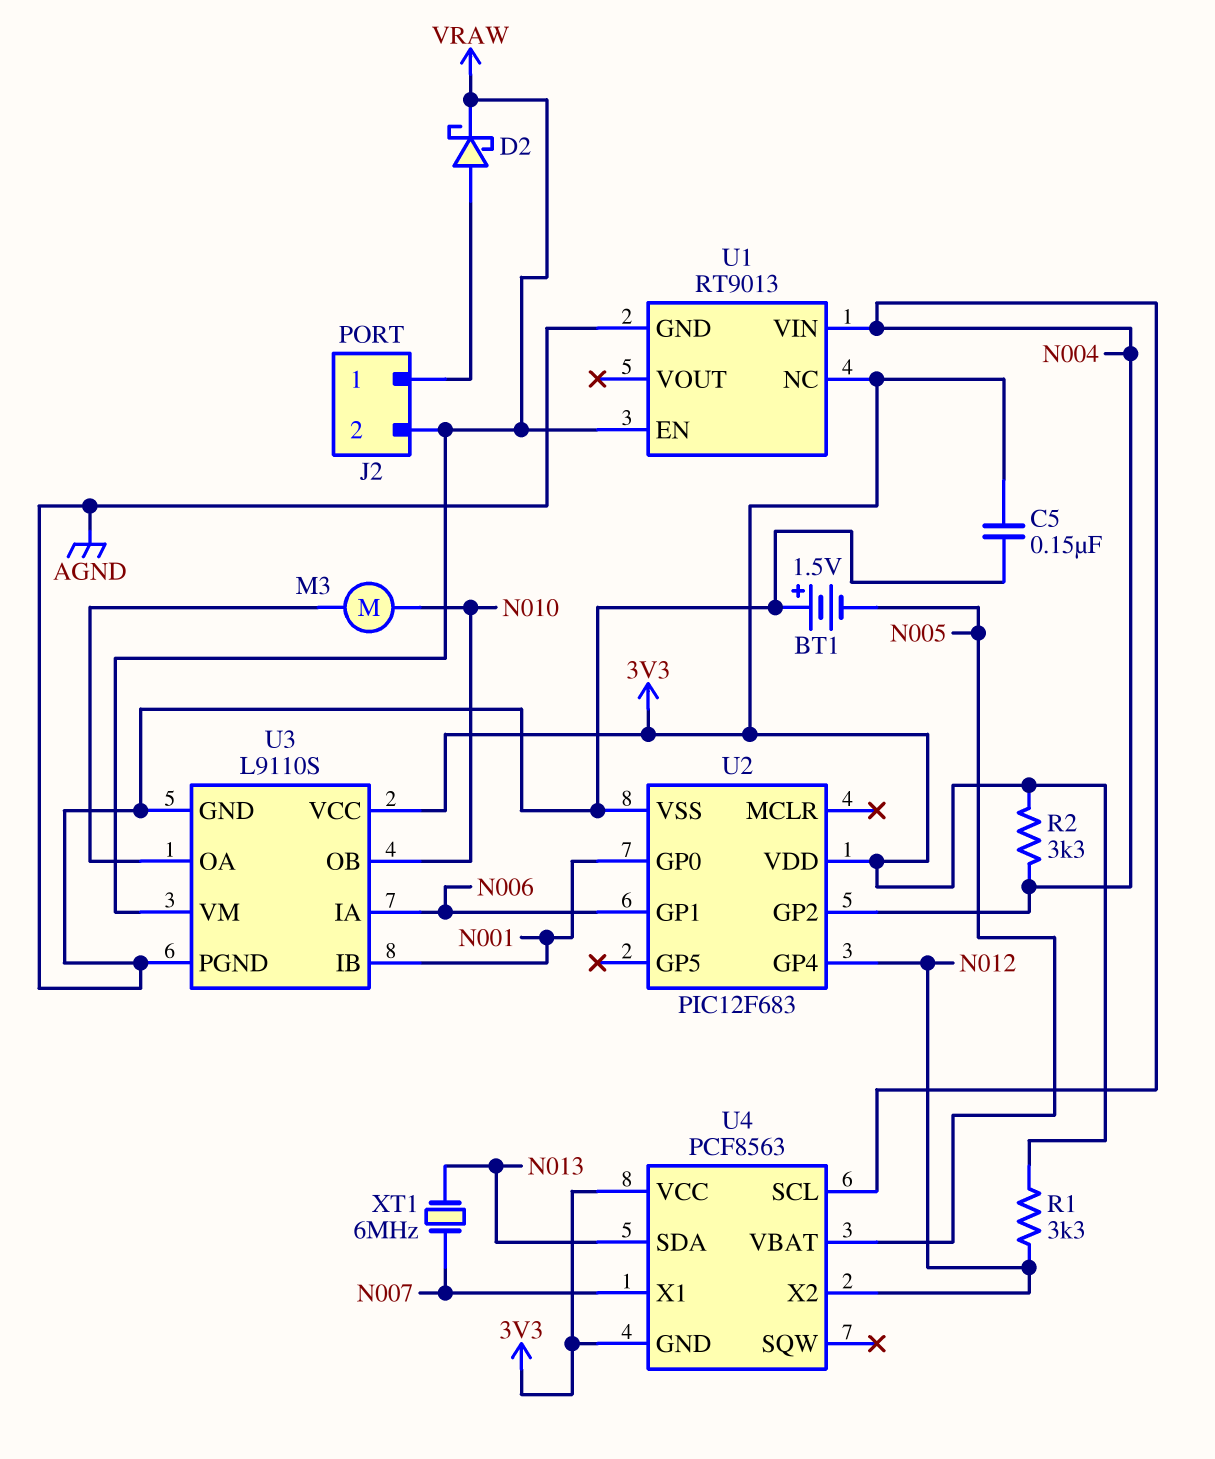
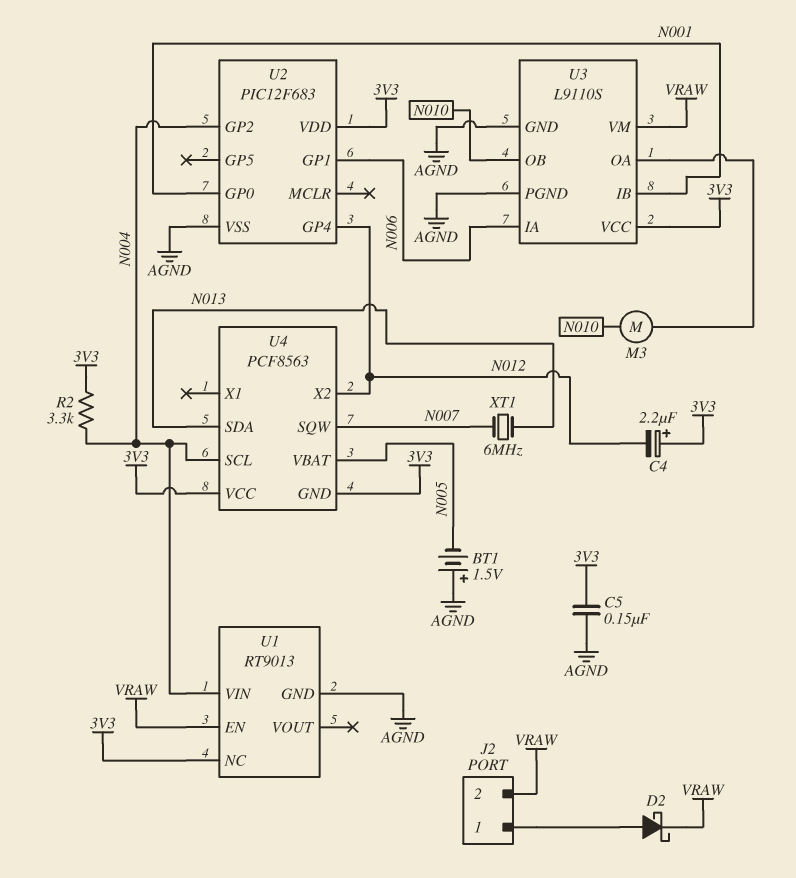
C4: none -> 2.2uF (plus 3V3, minus N012)
R1: 3.3k (3V3, N012) -> none
U4 pin SQW: none -> N007
U4 pin X1: N007 -> none

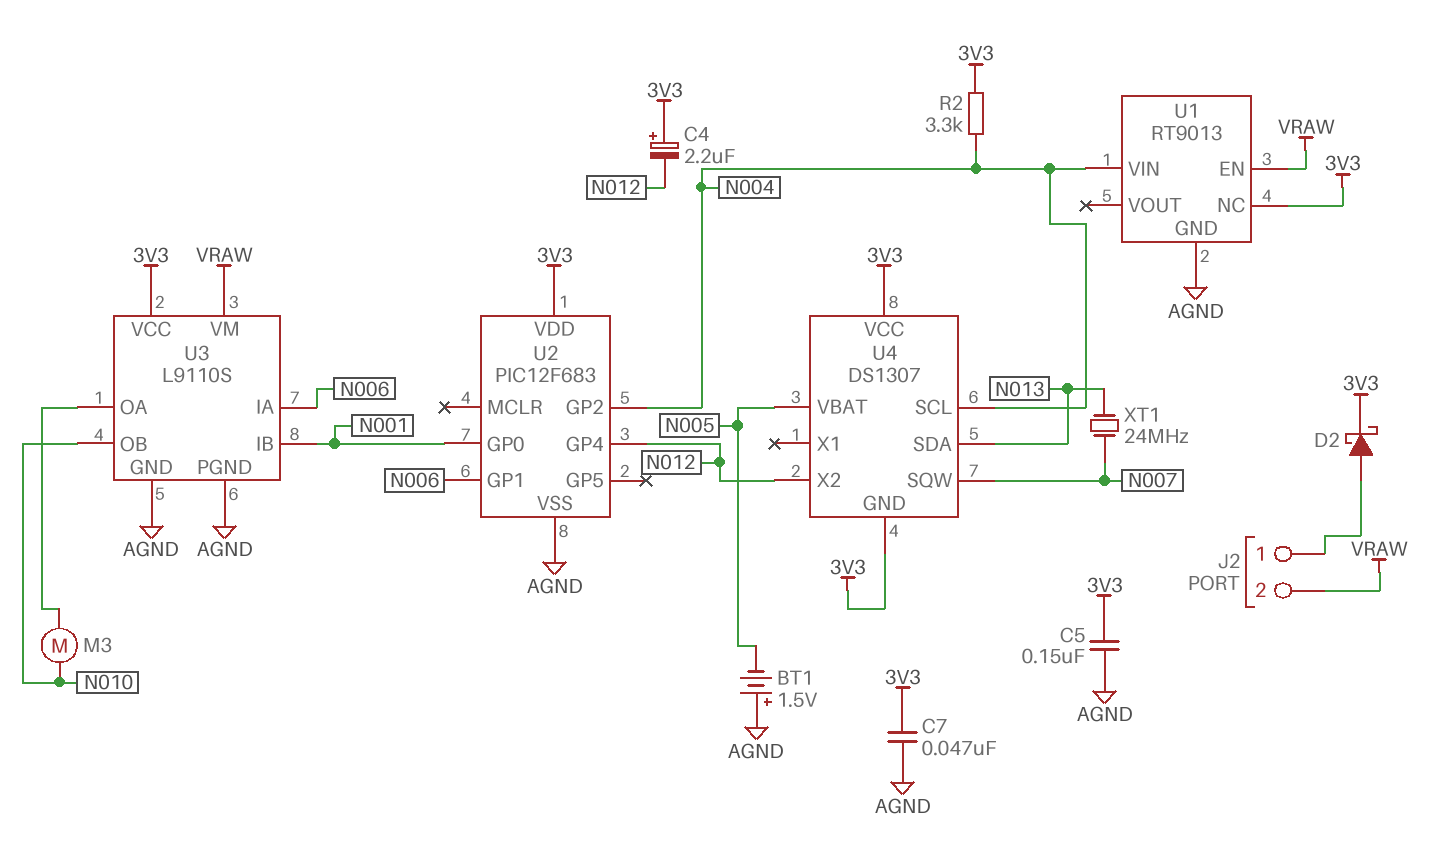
C7: none -> 47nF (3V3, AGND)
D2: schottky (A J2/1, K VRAW) -> schottky (A J2/1, K 3V3)
U4: PCF8563 -> DS1307
XT1: 6MHz (N007, N013) -> 24MHz (N007, N013)

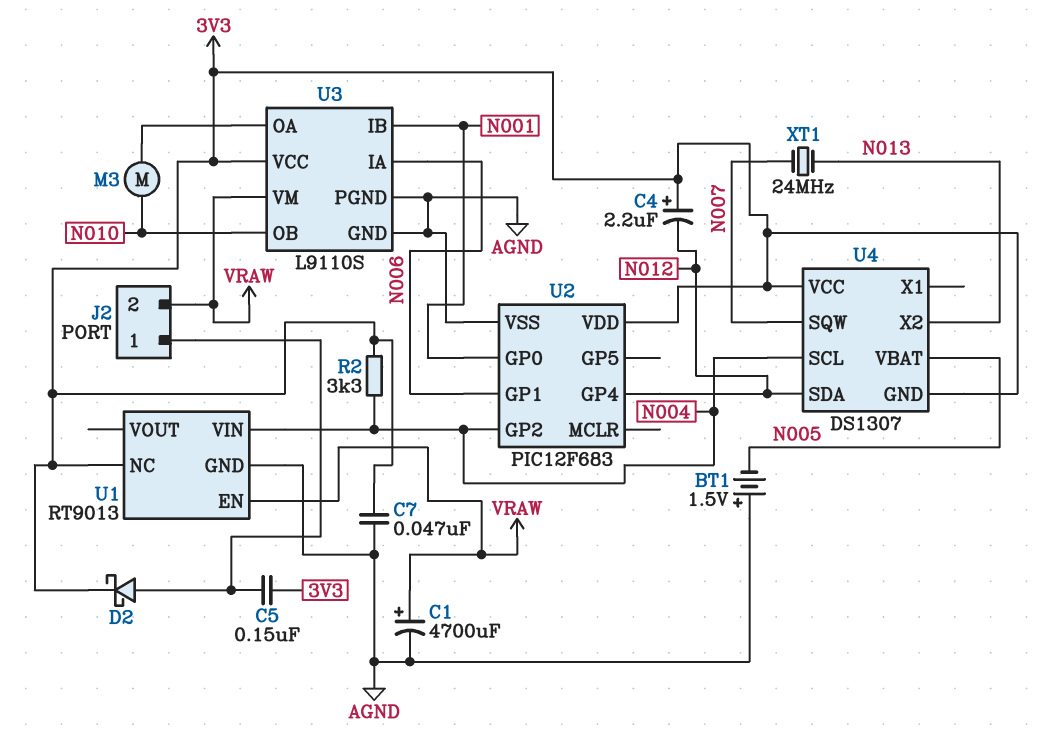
C1: none -> 4700uF (plus VRAW, minus AGND)
C5: 150nF (3V3, AGND) -> 150nF (3V3, J2/1)
U4 pin SDA: N013 -> N012
U4 pin X2: N012 -> N013

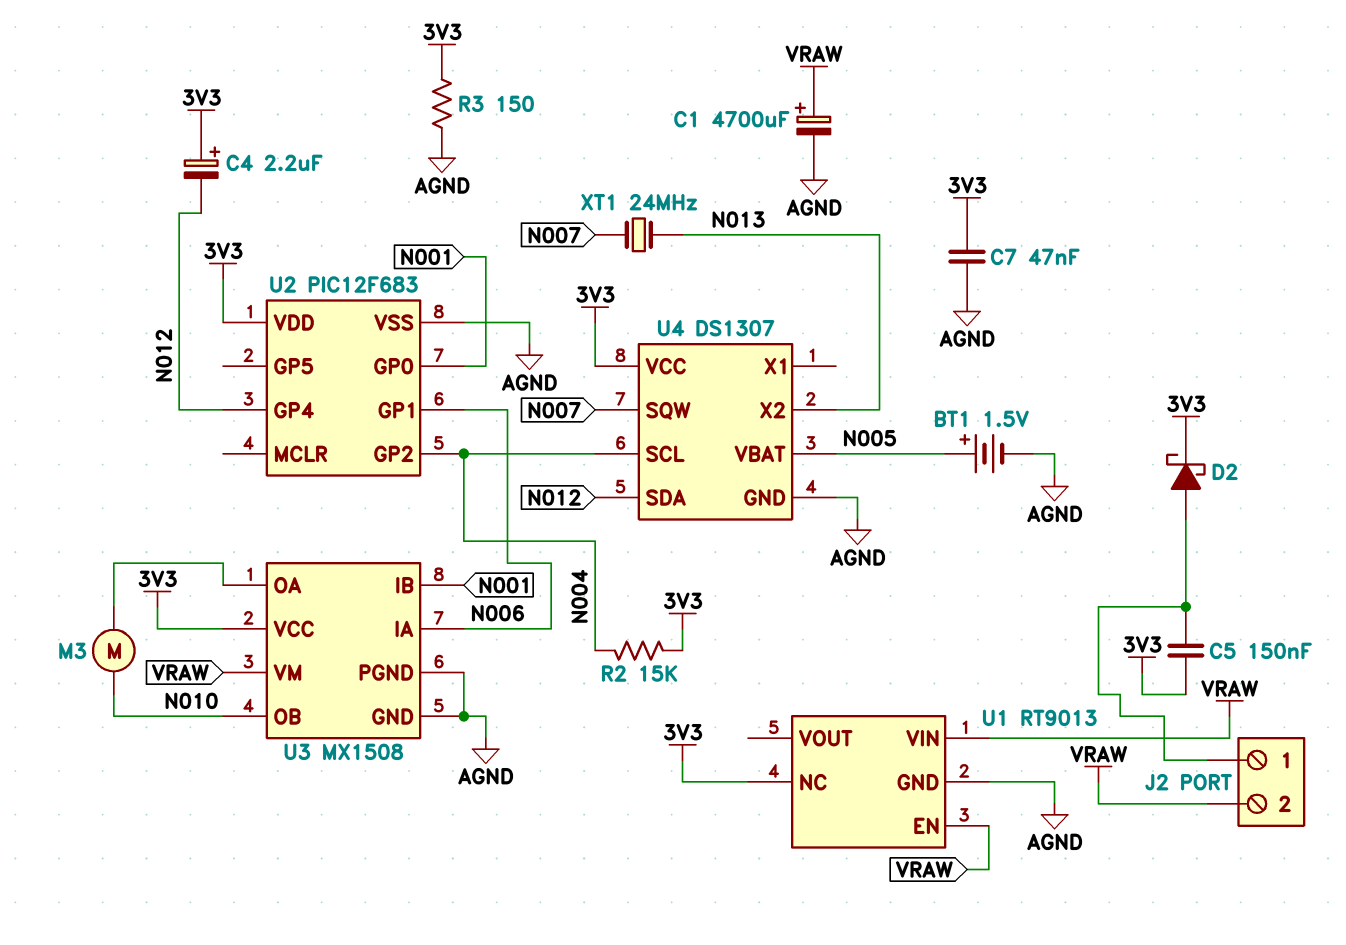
BT1: 1.5V (plus AGND, minus N005) -> 1.5V (plus N005, minus AGND)
R2: 3.3k (3V3, N004) -> 15k (3V3, N004)
R3: none -> 150 (3V3, AGND)
U1 pin VIN: N004 -> VRAW
U3: L9110S -> MX1508
U4 pin GND: 3V3 -> AGND

